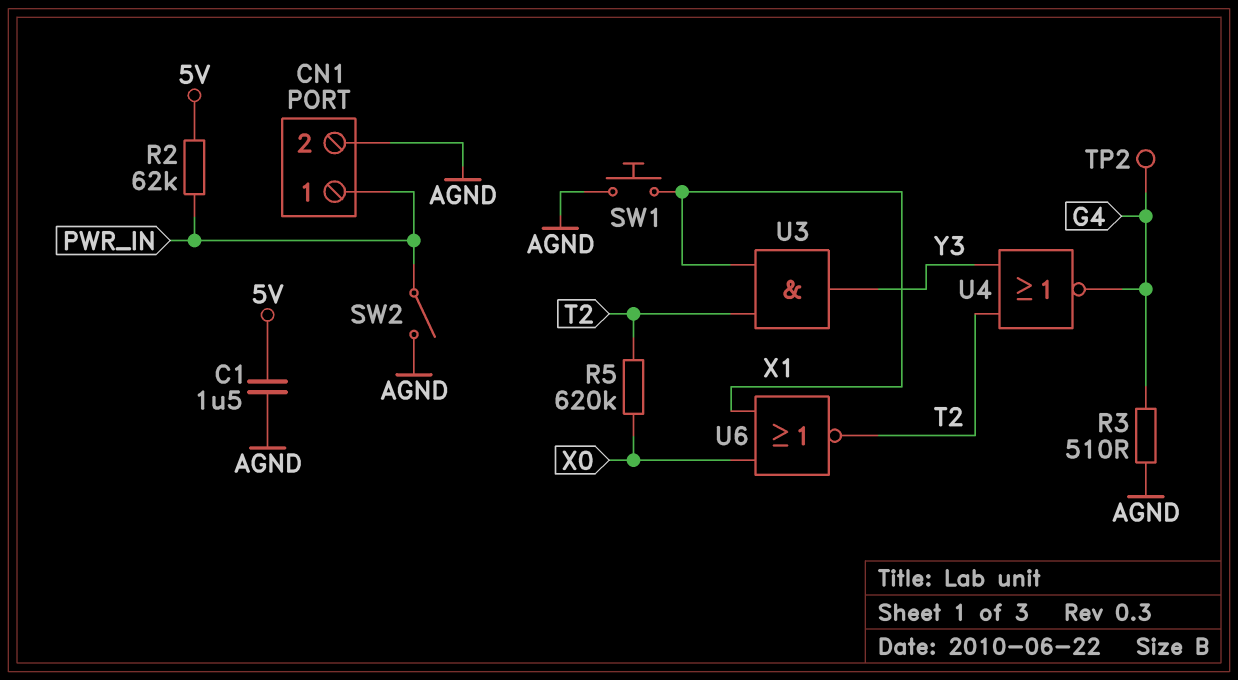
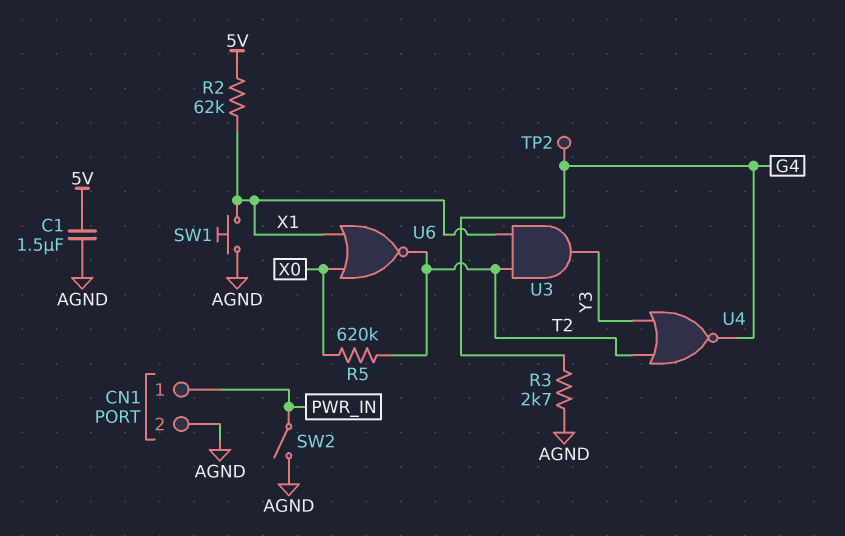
R2: 62k (5V, PWR_IN) -> 62k (5V, X1)
R3: 510 (AGND, G4) -> 2.7k (AGND, G4)

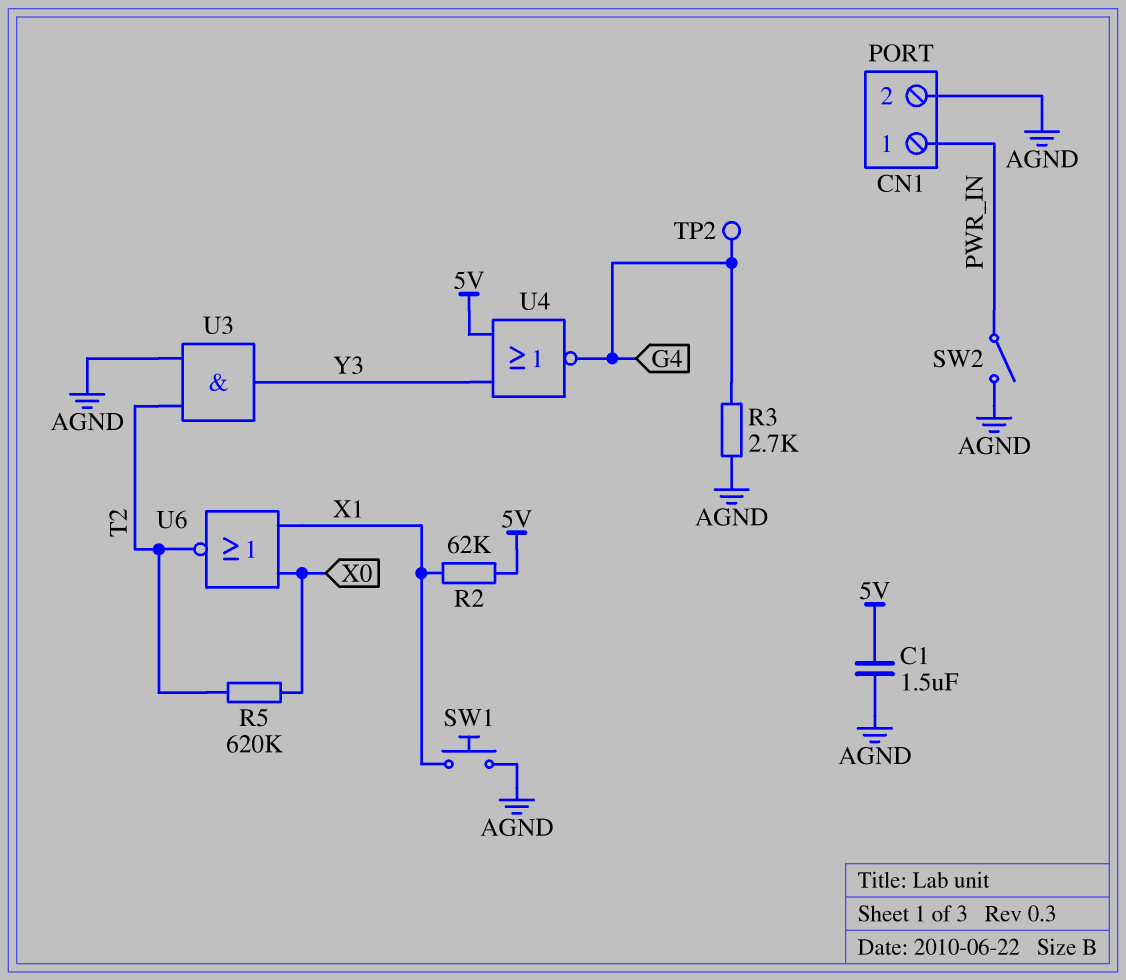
U3: AND (in T2, in X1, out Y3) -> AND (in AGND, in T2, out Y3)
U4: NOR (in T2, in Y3, out G4) -> NOR (in 5V, in Y3, out G4)

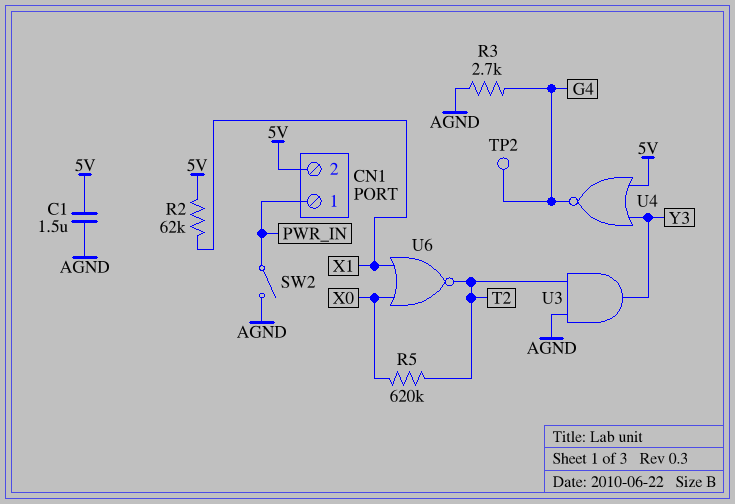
CN1 pin 2: AGND -> 5V
SW1: button (AGND, X1) -> none

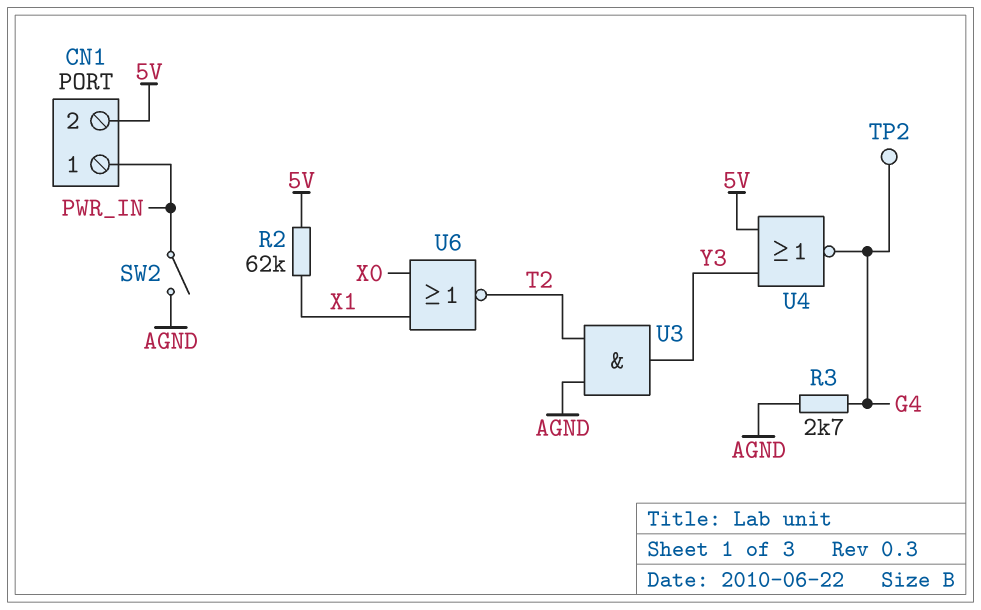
C1: 1.5uF (5V, AGND) -> none
R5: 620k (T2, X0) -> none

